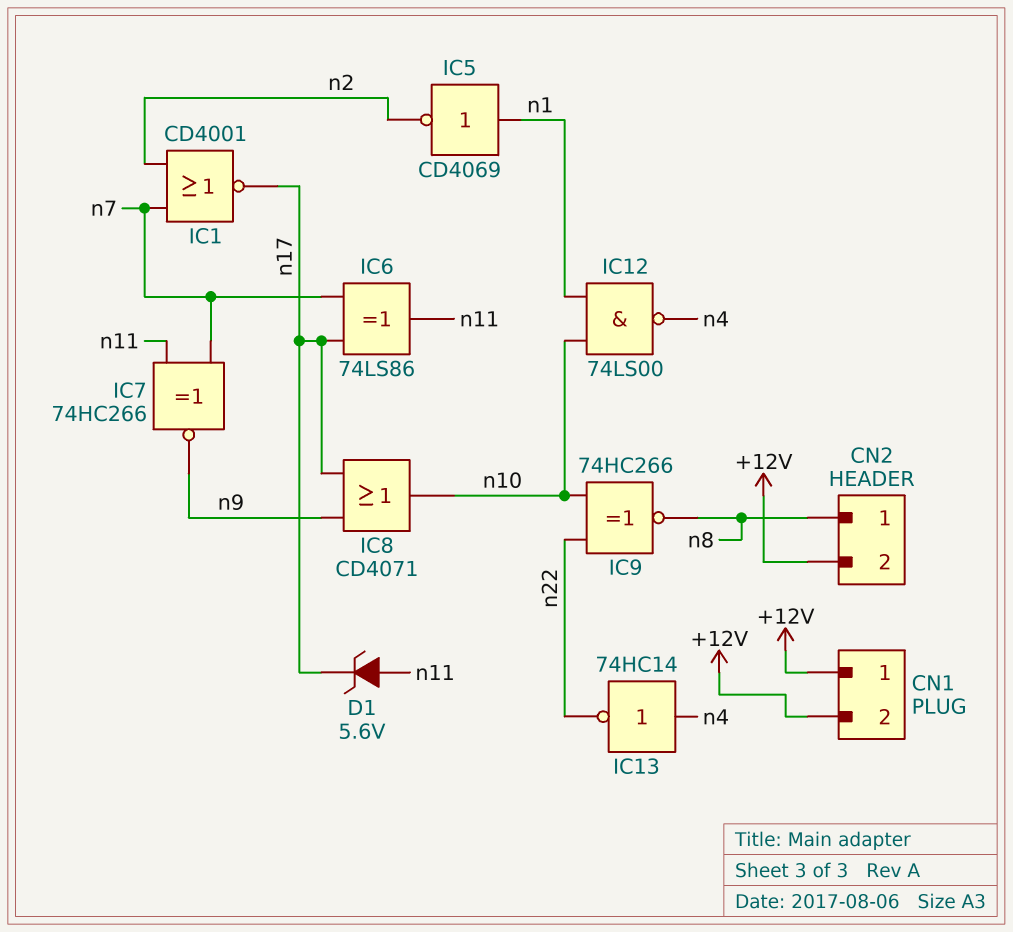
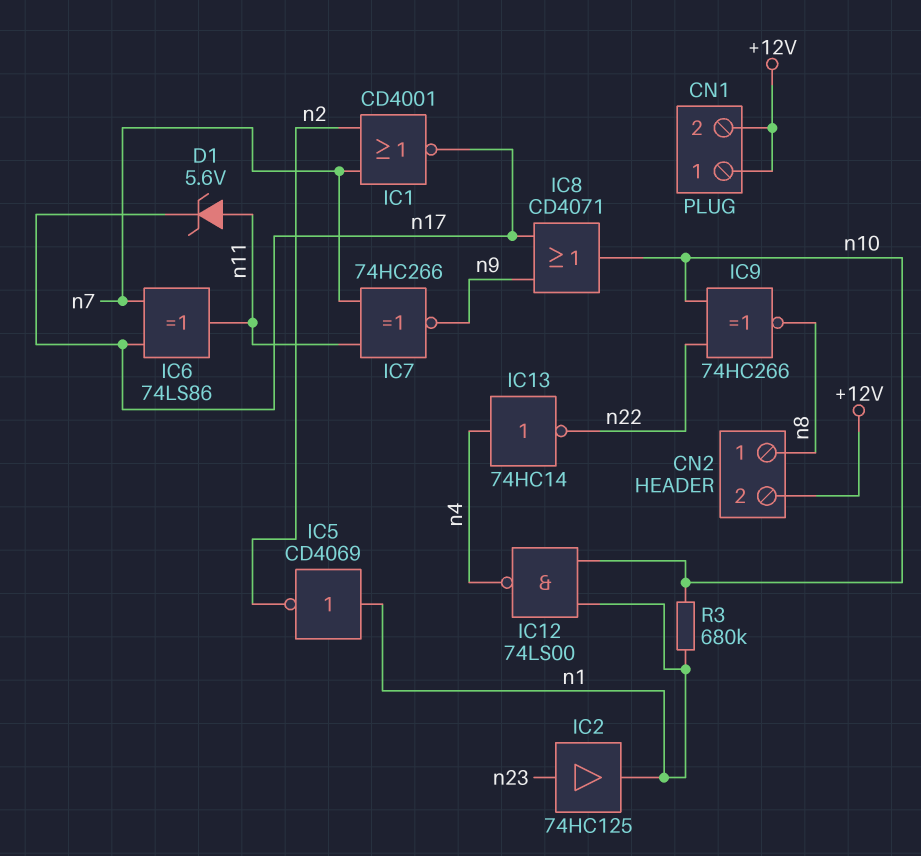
IC2: none -> buffer 74HC125 (in n23, out n1)
R3: none -> 680k (n1, n10)

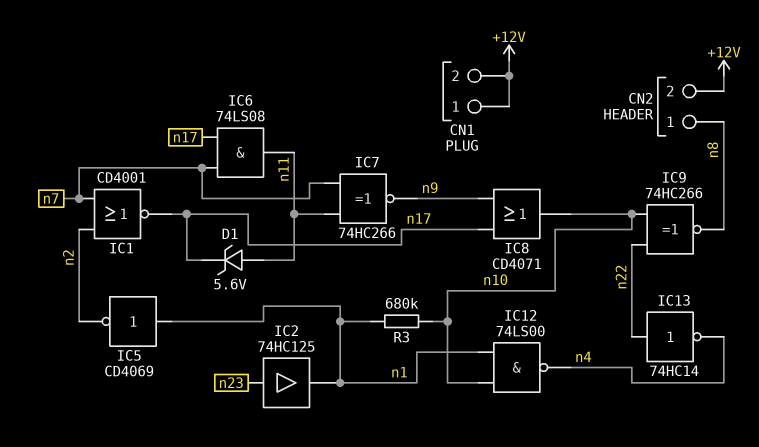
IC6: XOR 74LS86 (in n7, in n17, out n11) -> AND 74LS08 (in n7, in n17, out n11)
IC13: NOT 74HC14 (in n4, out n22) -> NOT 74HC14 (in n22, out n4)

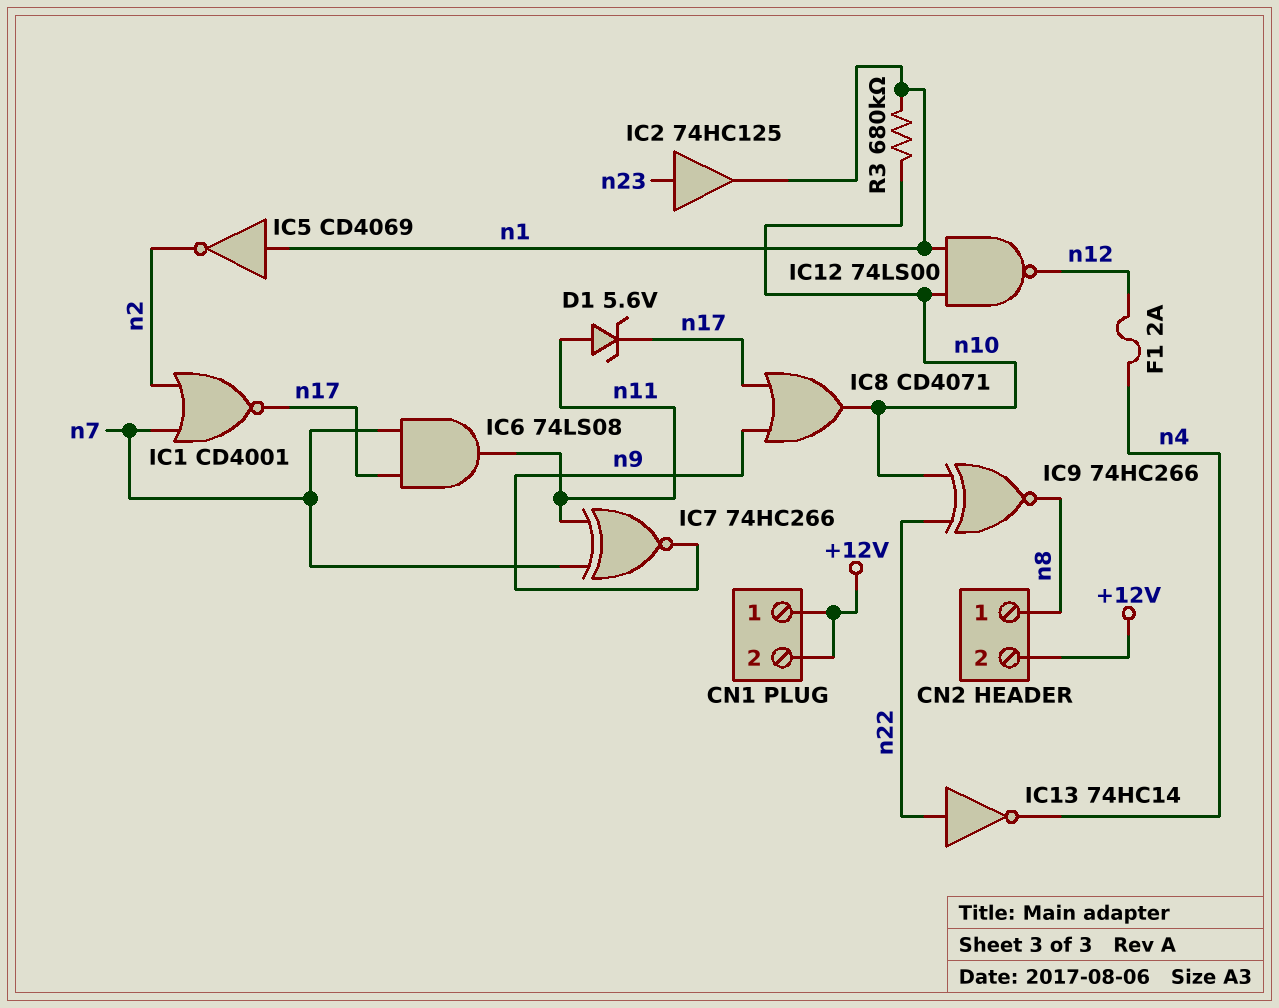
F1: none -> 2A (n4, n12)
IC12: NAND 74LS00 (in n1, in n10, out n4) -> NAND 74LS00 (in n1, in n10, out n12)

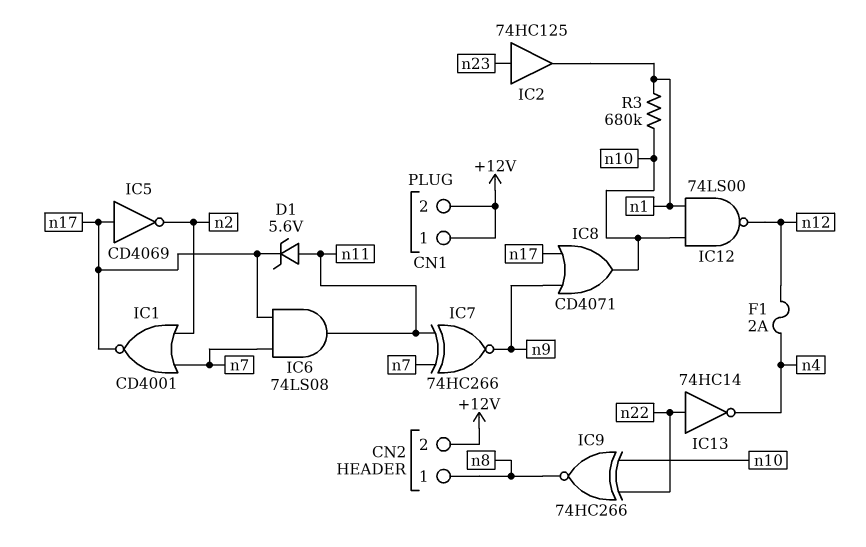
IC5: NOT CD4069 (in n1, out n2) -> NOT CD4069 (in n17, out n2)

